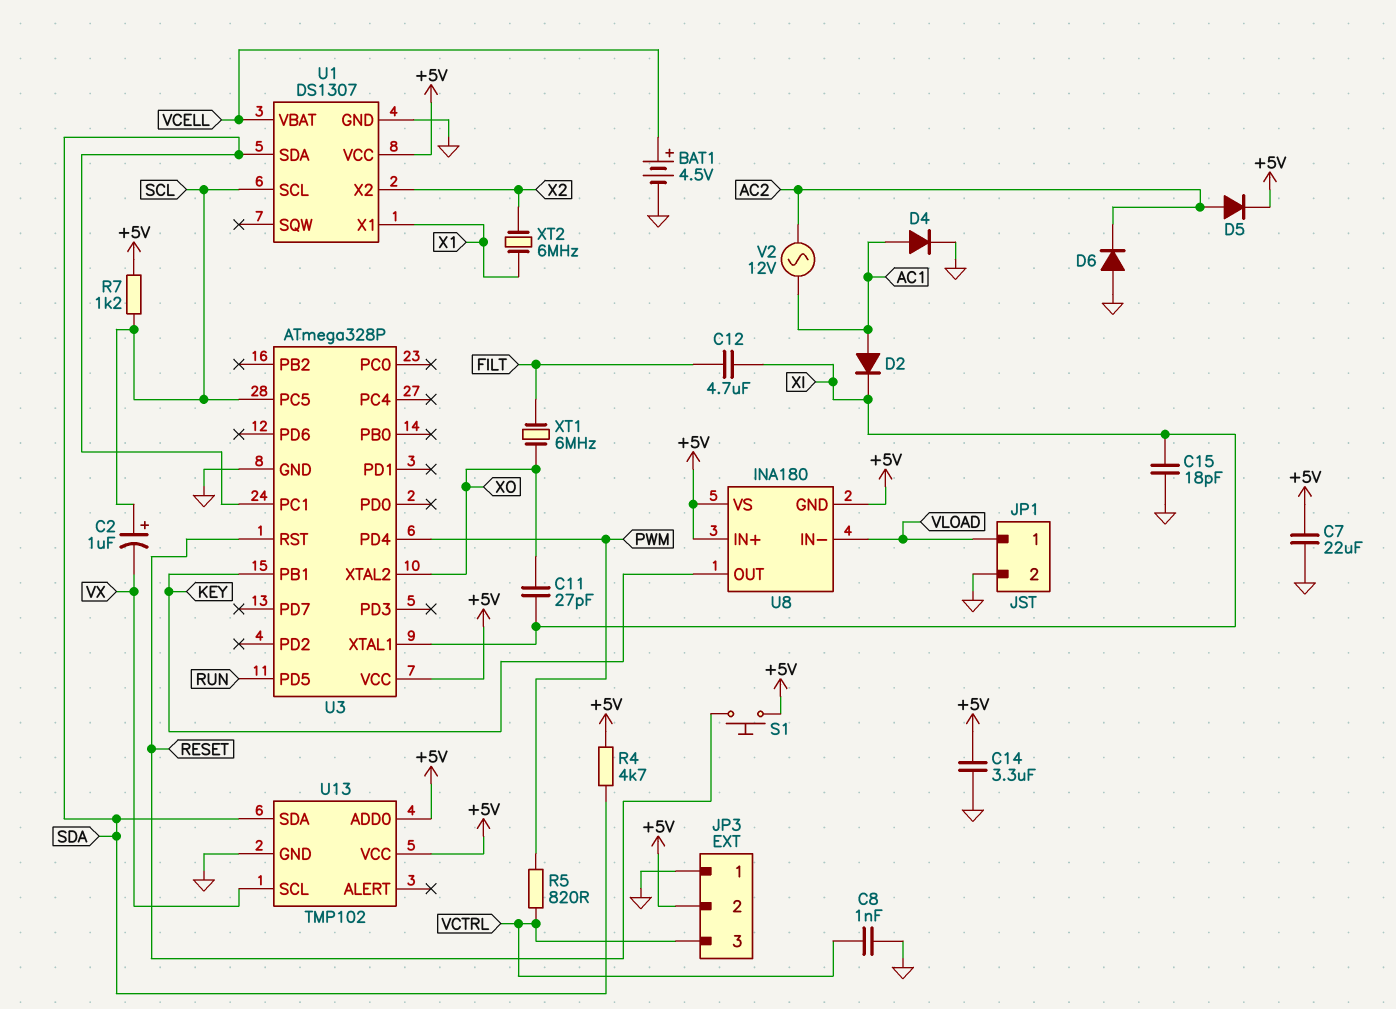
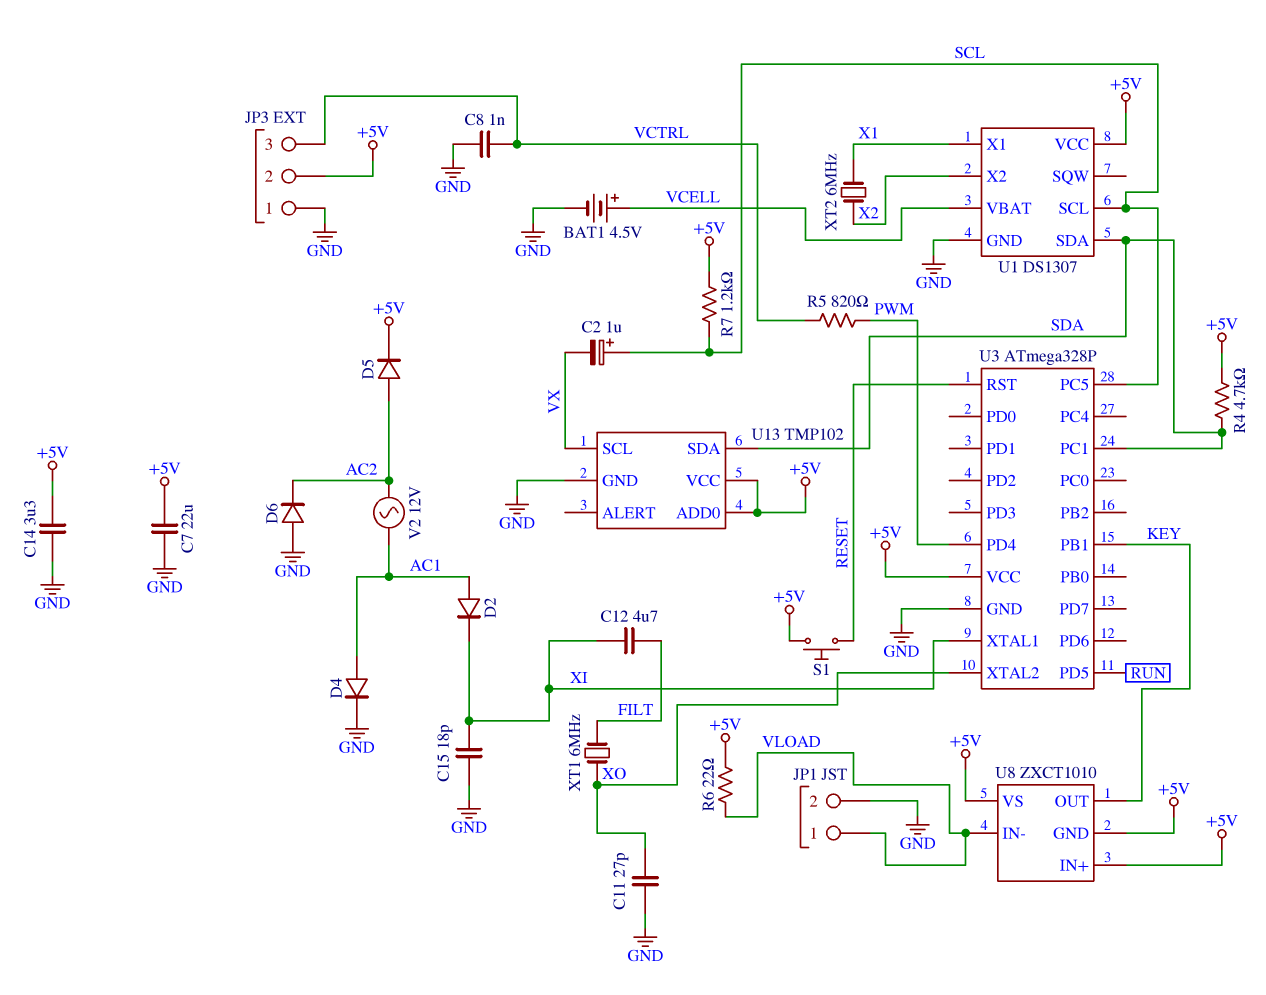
C11: 27pF (XI, XO) -> 27pF (GND, XO)
R6: none -> 22 (+5V, VLOAD)
U8: INA180 -> ZXCT1010

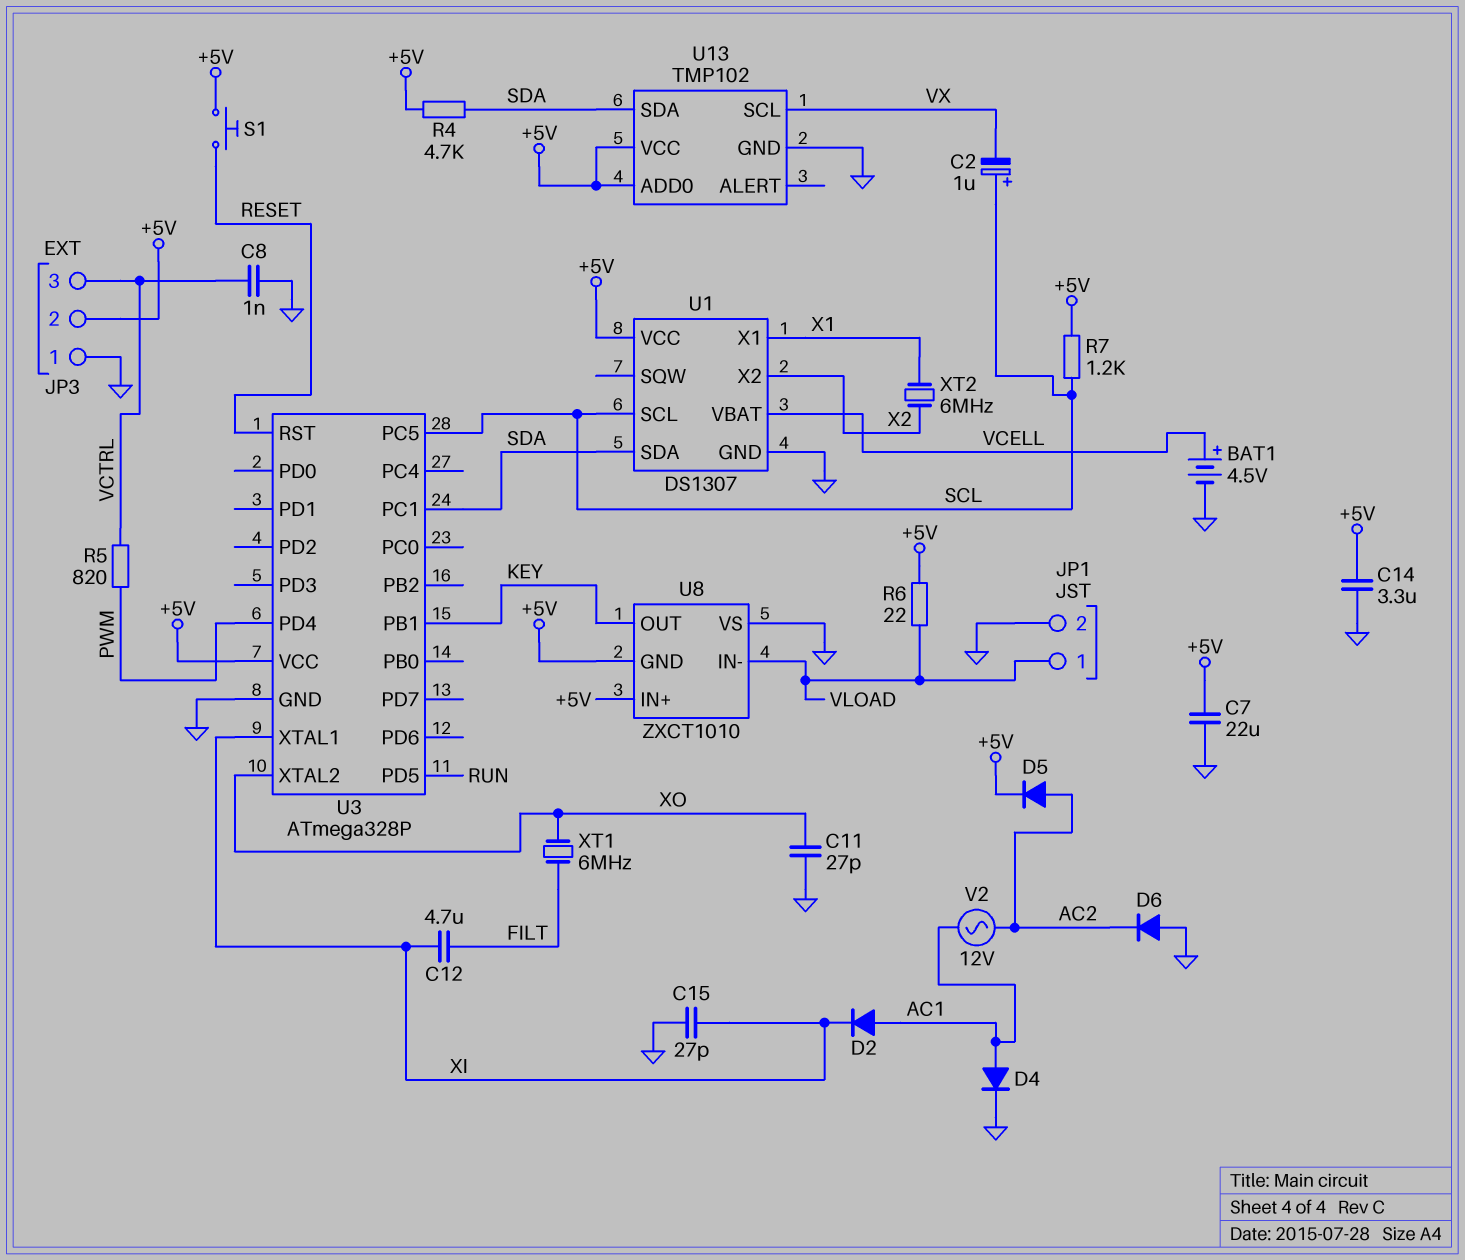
C15: 18pF (GND, XI) -> 27pF (GND, XI)
U8 pin VS: +5V -> GND

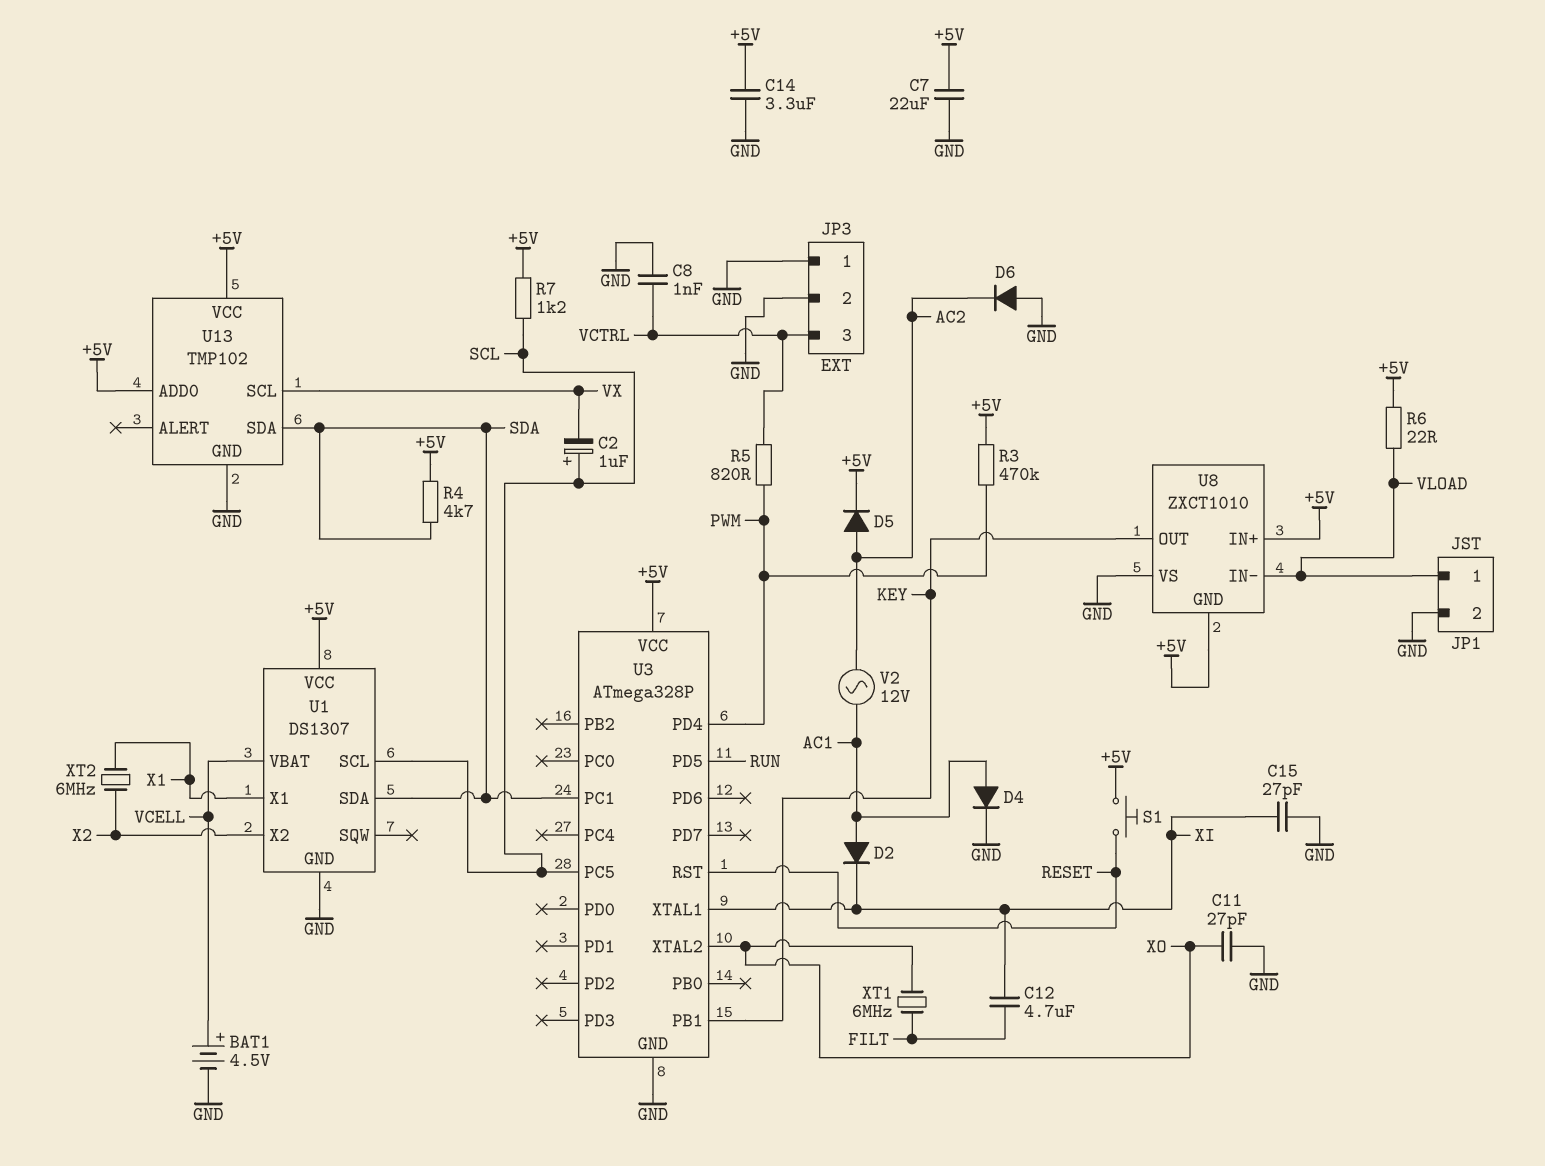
JP3 pin 2: +5V -> GND
R3: none -> 470k (+5V, PWM)

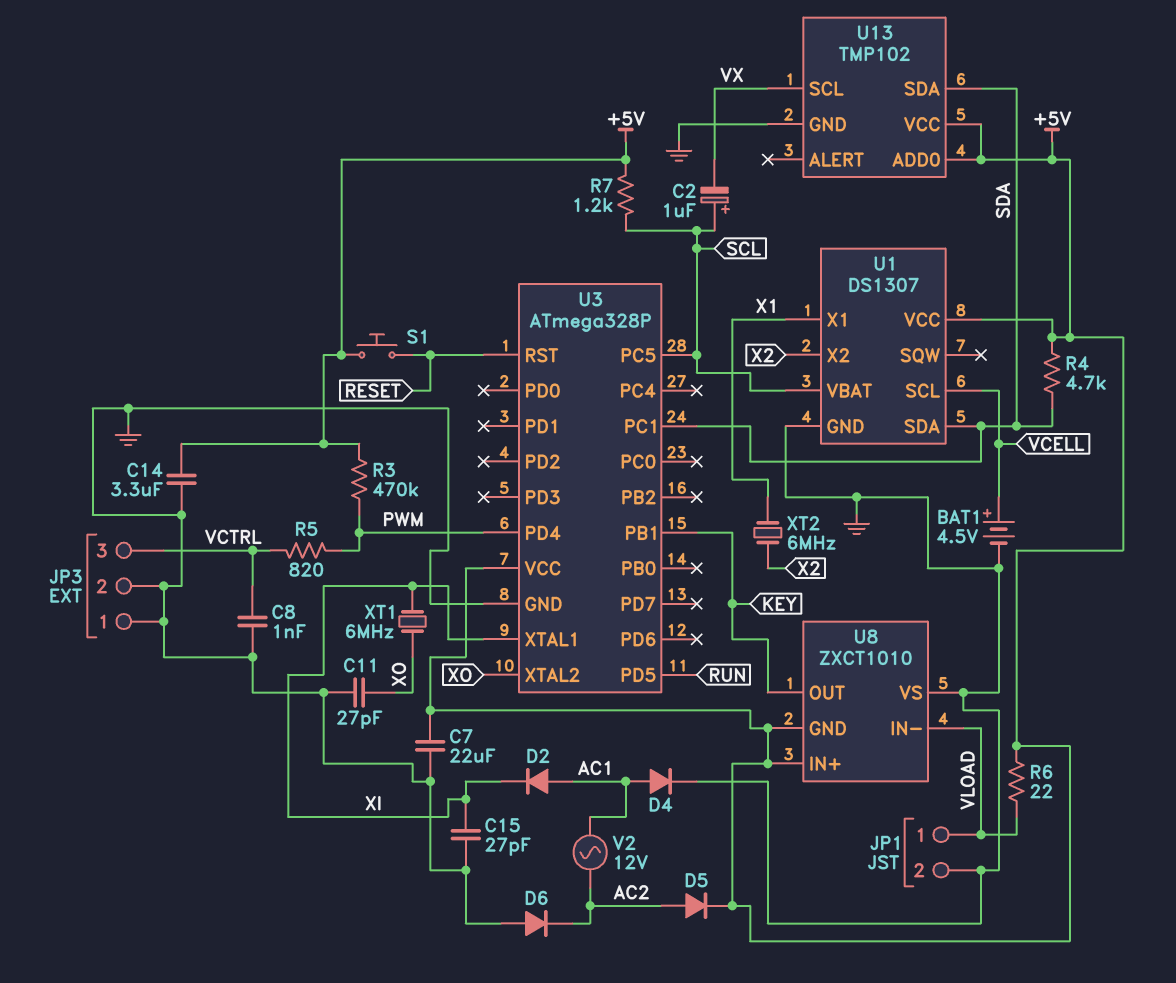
C12: 4.7uF (FILT, XI) -> none
U1 pin SCL: SCL -> VCELL
U1 pin VBAT: VCELL -> SCL
XT1: 6MHz (FILT, XO) -> 6MHz (XI, XO)

